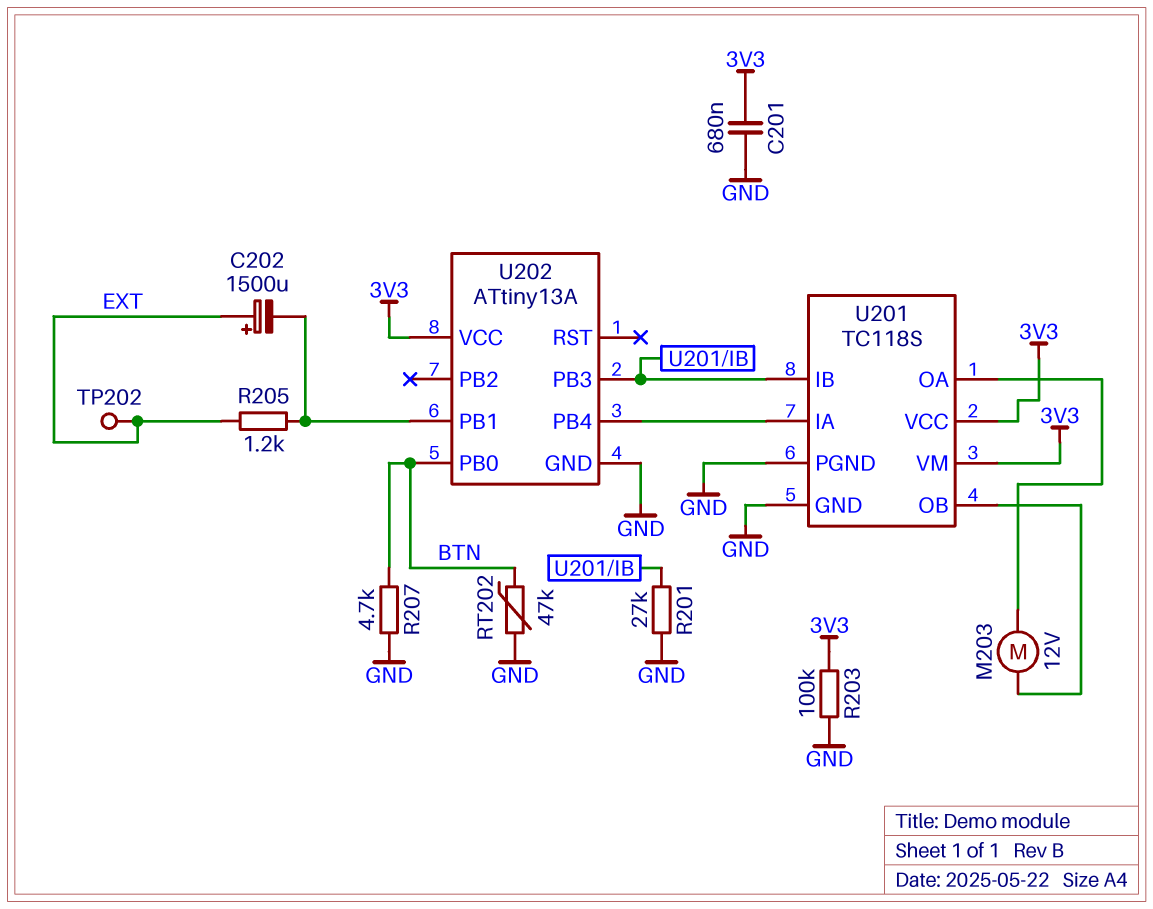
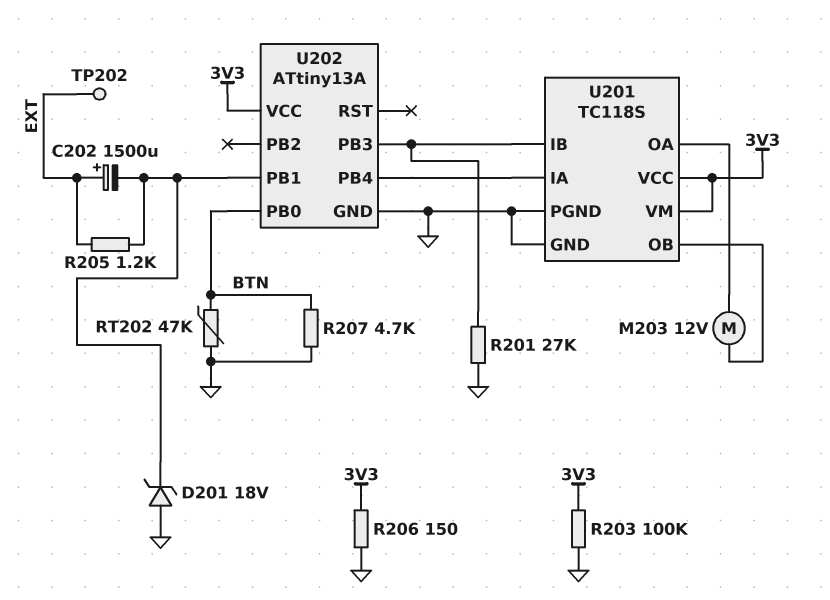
C201: 680nF (3V3, GND) -> none
D201: none -> zener 18V (A GND, K U202/PB1)
R206: none -> 150 (3V3, GND)

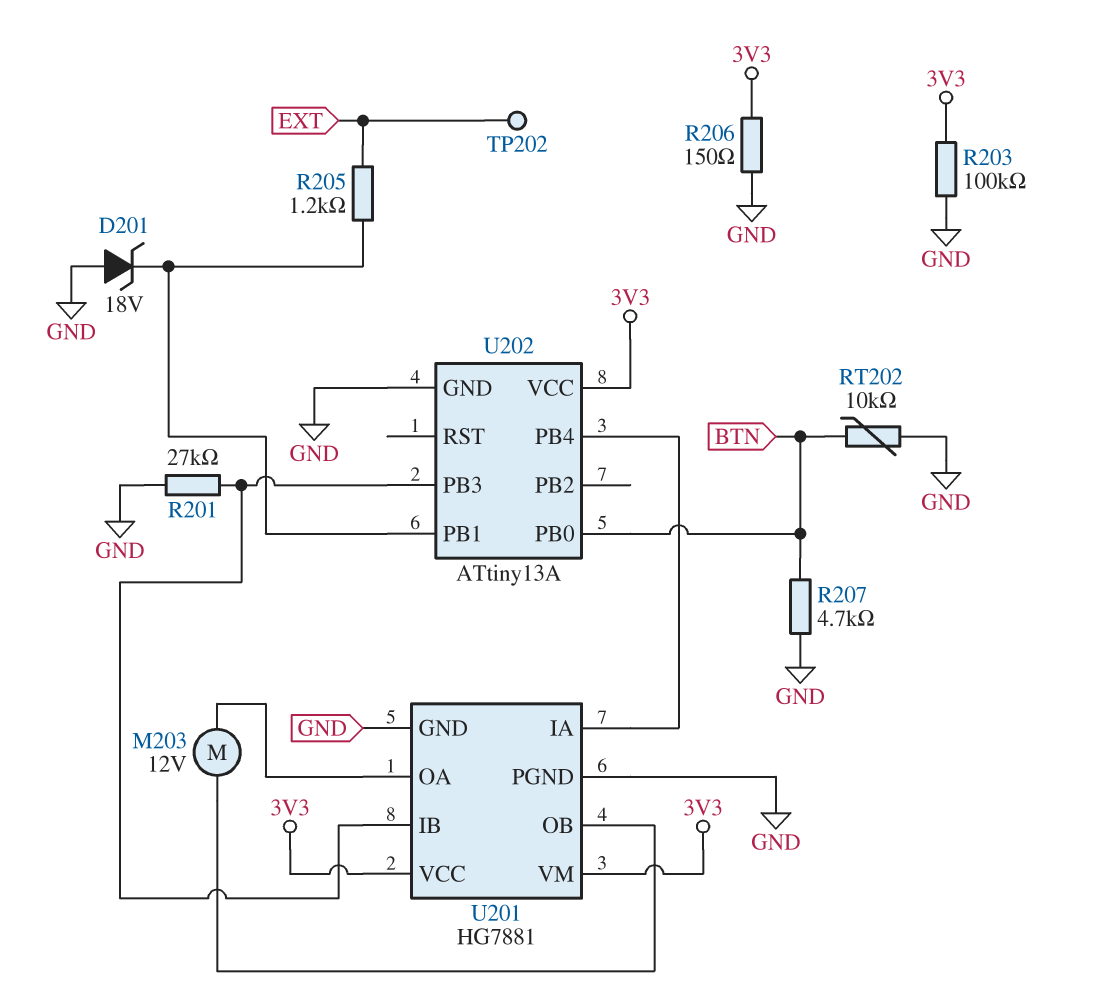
C202: 1500uF (plus EXT, minus U202/PB1) -> none
RT202: 47k (BTN, GND) -> 10k (BTN, GND)
U201: TC118S -> HG7881

